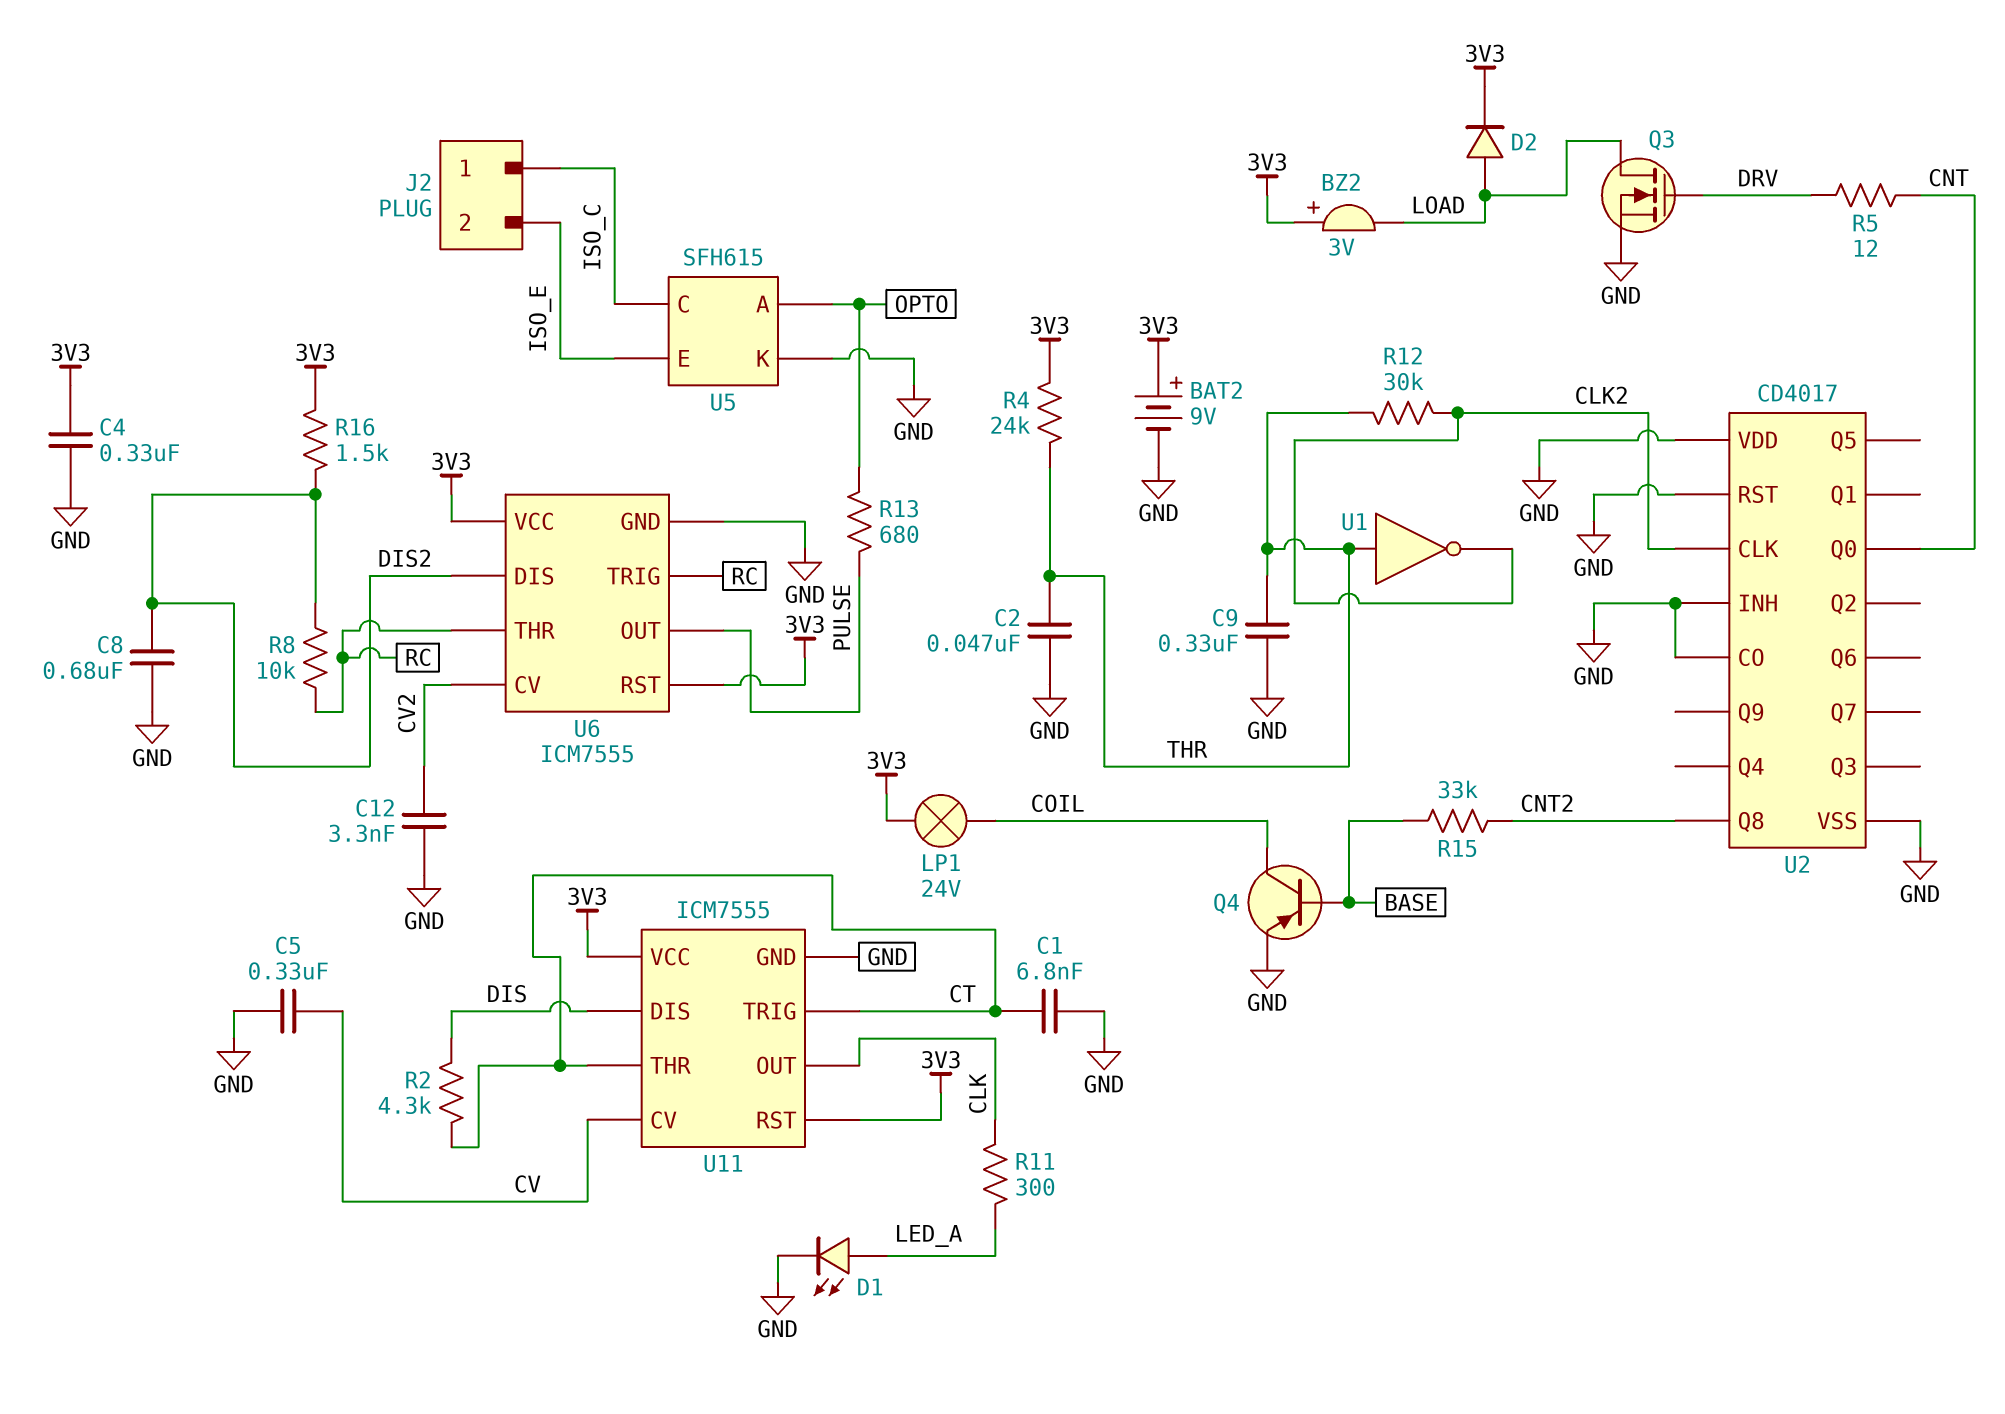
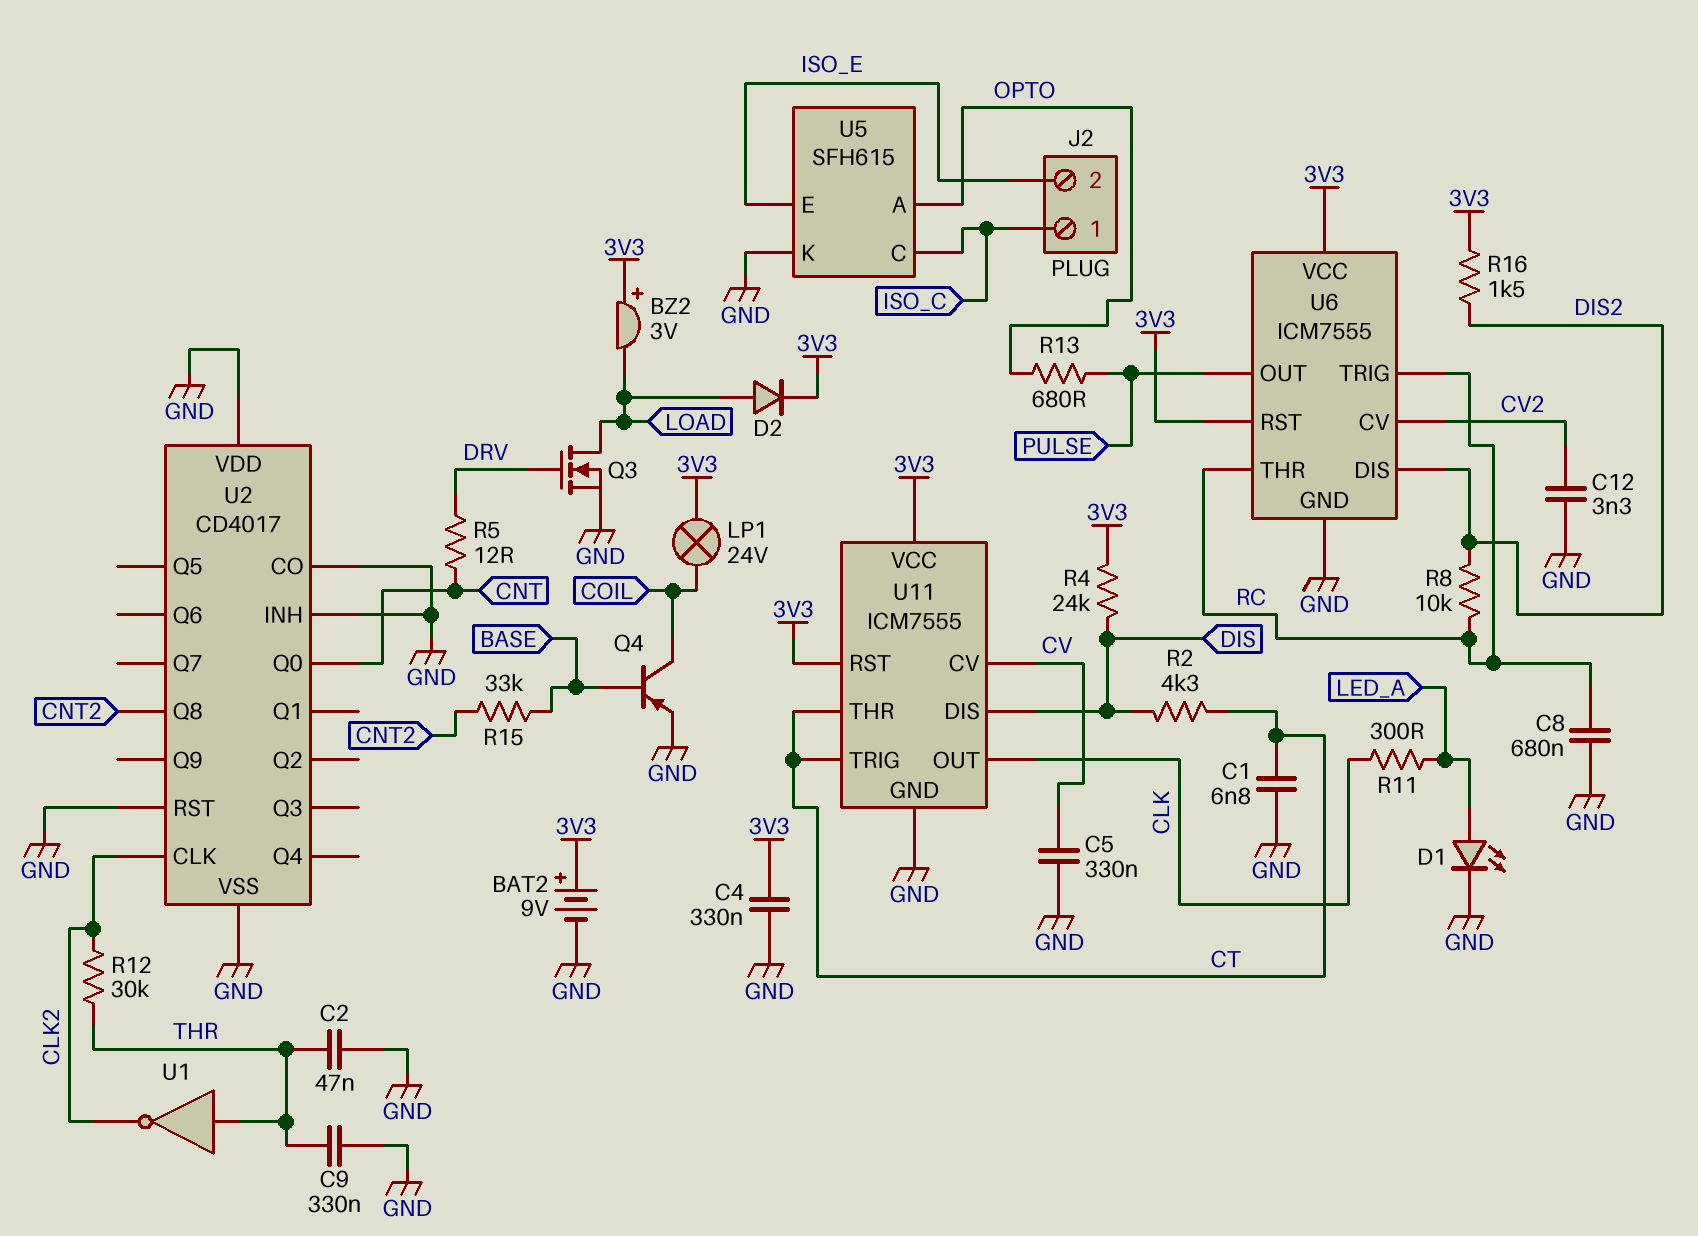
C8: 680nF (DIS2, GND) -> 680nF (GND, RC)
R4: 24k (3V3, THR) -> 24k (3V3, DIS)

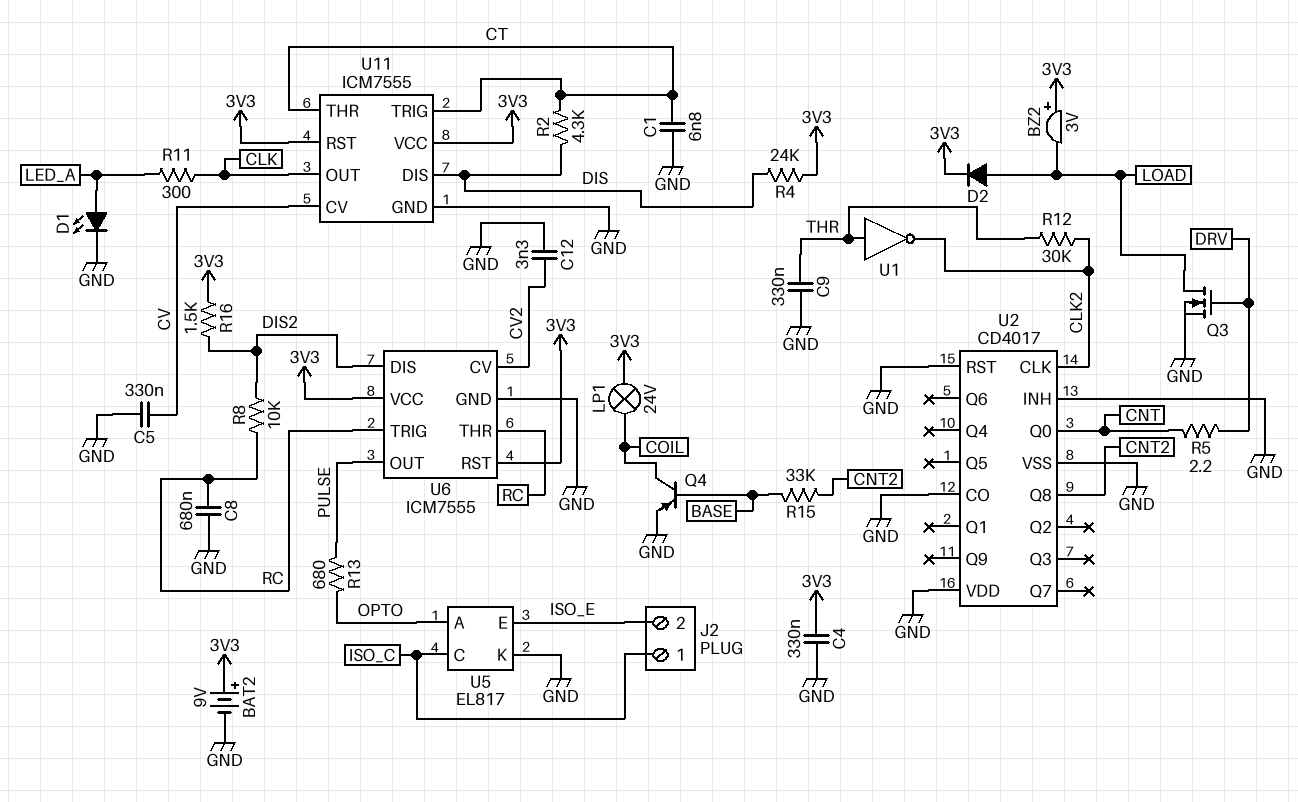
C2: 47nF (GND, THR) -> none
R5: 12 (CNT, DRV) -> 2.2 (CNT, DRV)
U5: SFH615 -> EL817

